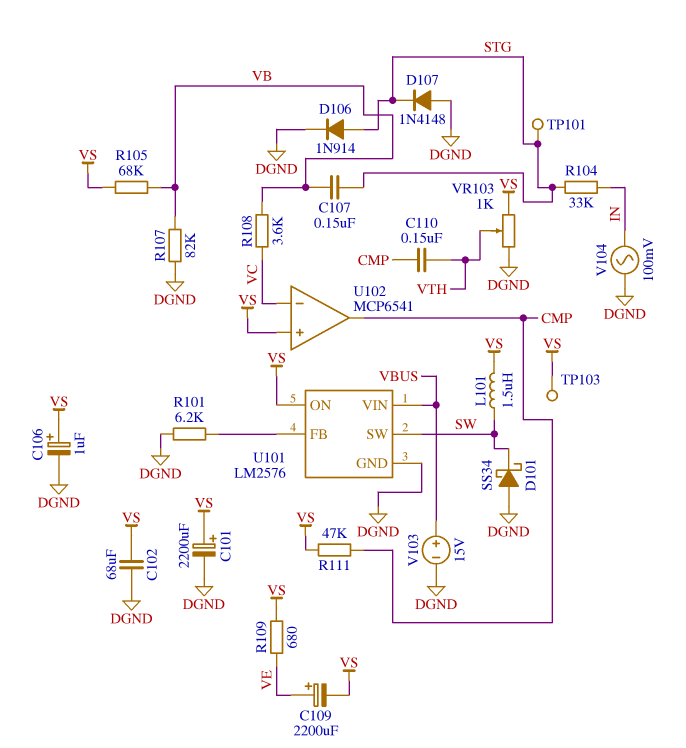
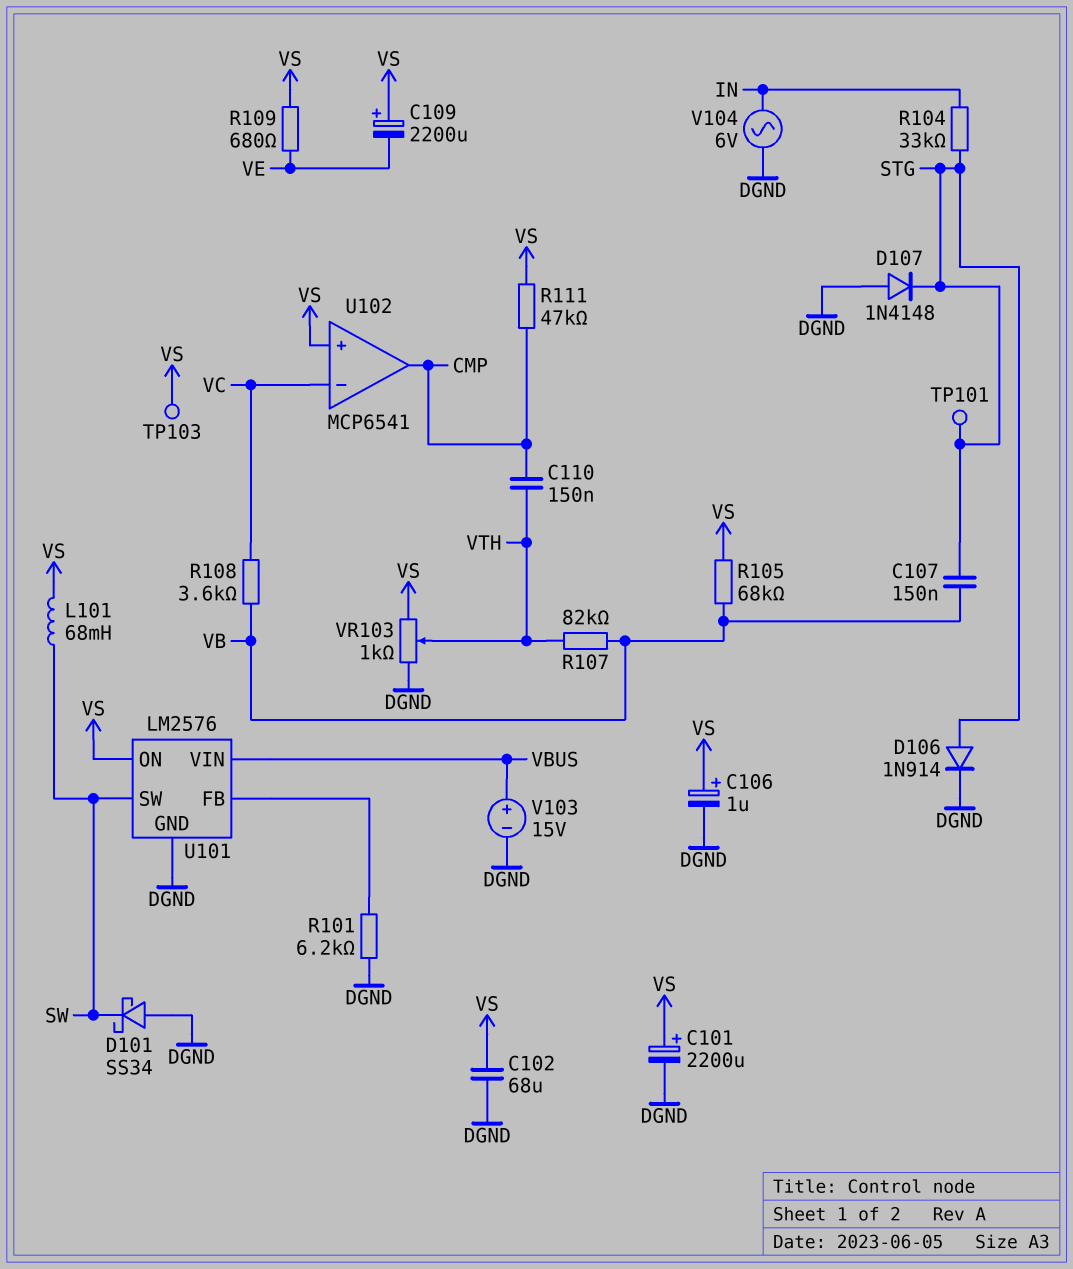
C109: 2200uF (plus VE, minus VS) -> 2200uF (plus VS, minus VE)
L101: 1.5uH (SW, VS) -> 68mH (SW, VS)
R107: 82k (DGND, VB) -> 82k (VB, VTH)
V104: AC 100mV (DGND, IN) -> AC 6V (DGND, IN)

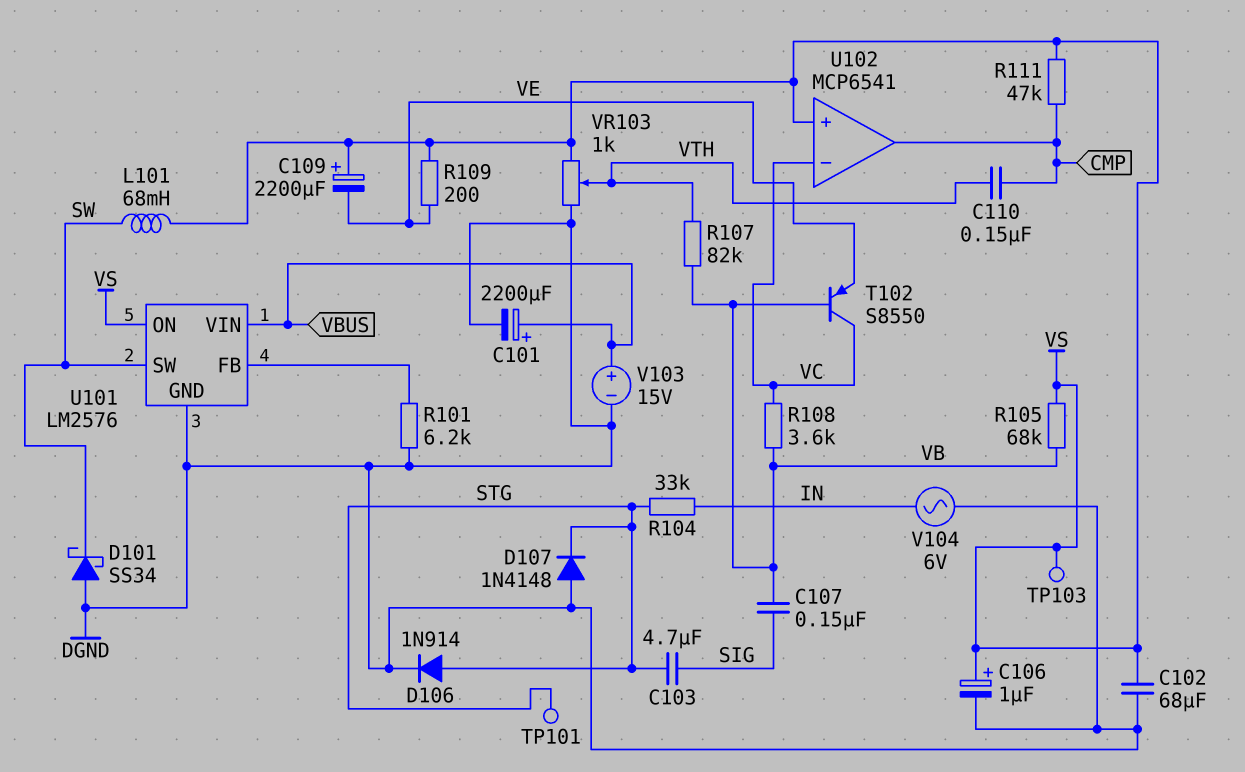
C101: 2200uF (plus VS, minus DGND) -> 2200uF (plus VBUS, minus DGND)
C103: none -> 4.7uF (SIG, STG)
C107: 150nF (STG, VB) -> 150nF (SIG, VB)
R109: 680 (VE, VS) -> 200 (VE, VS)
T102: none -> PNP S8550 (B VB, C VC, E VE)

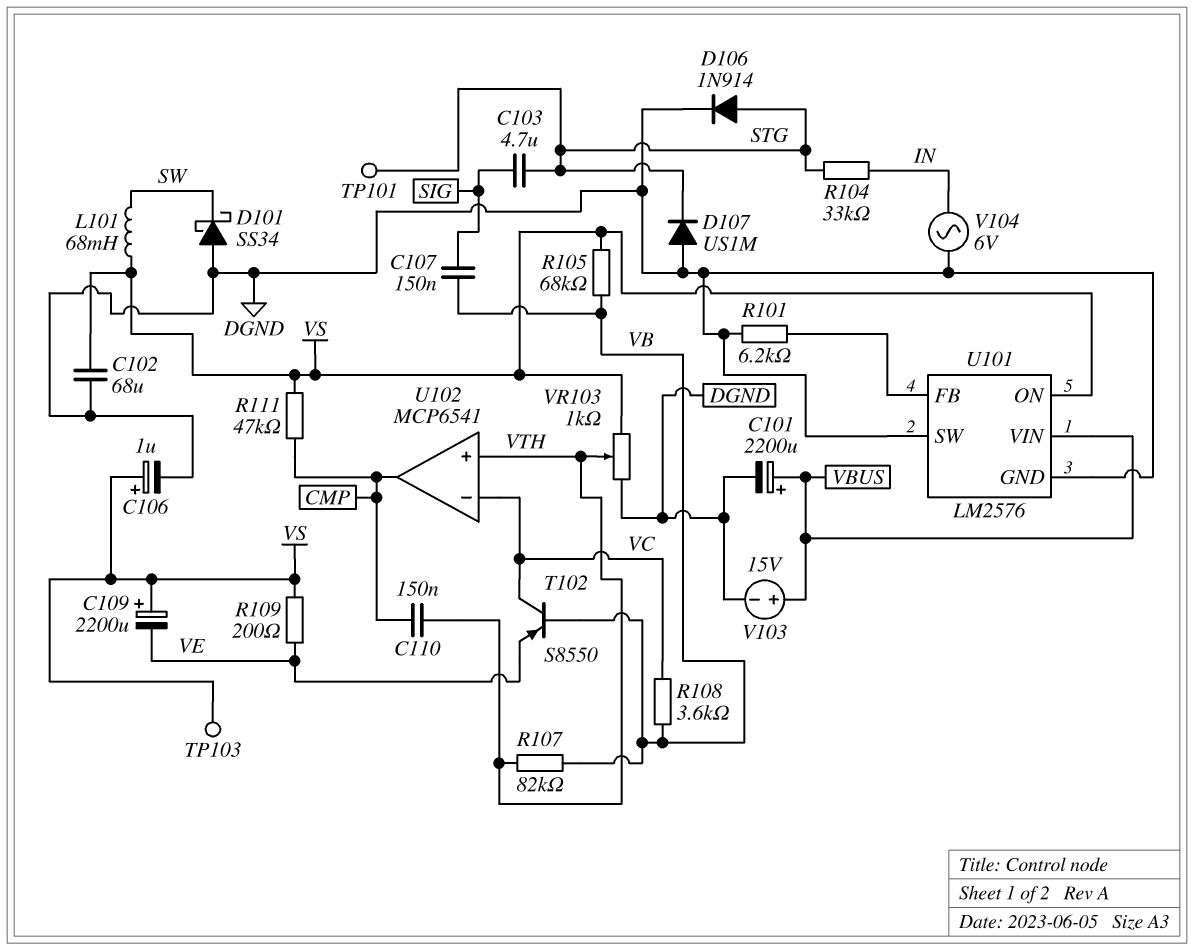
D107: diode 1N4148 (A DGND, K STG) -> diode US1M (A DGND, K STG)
U101 pin SW: SW -> DGND
U102 pin in+: VS -> VTH

